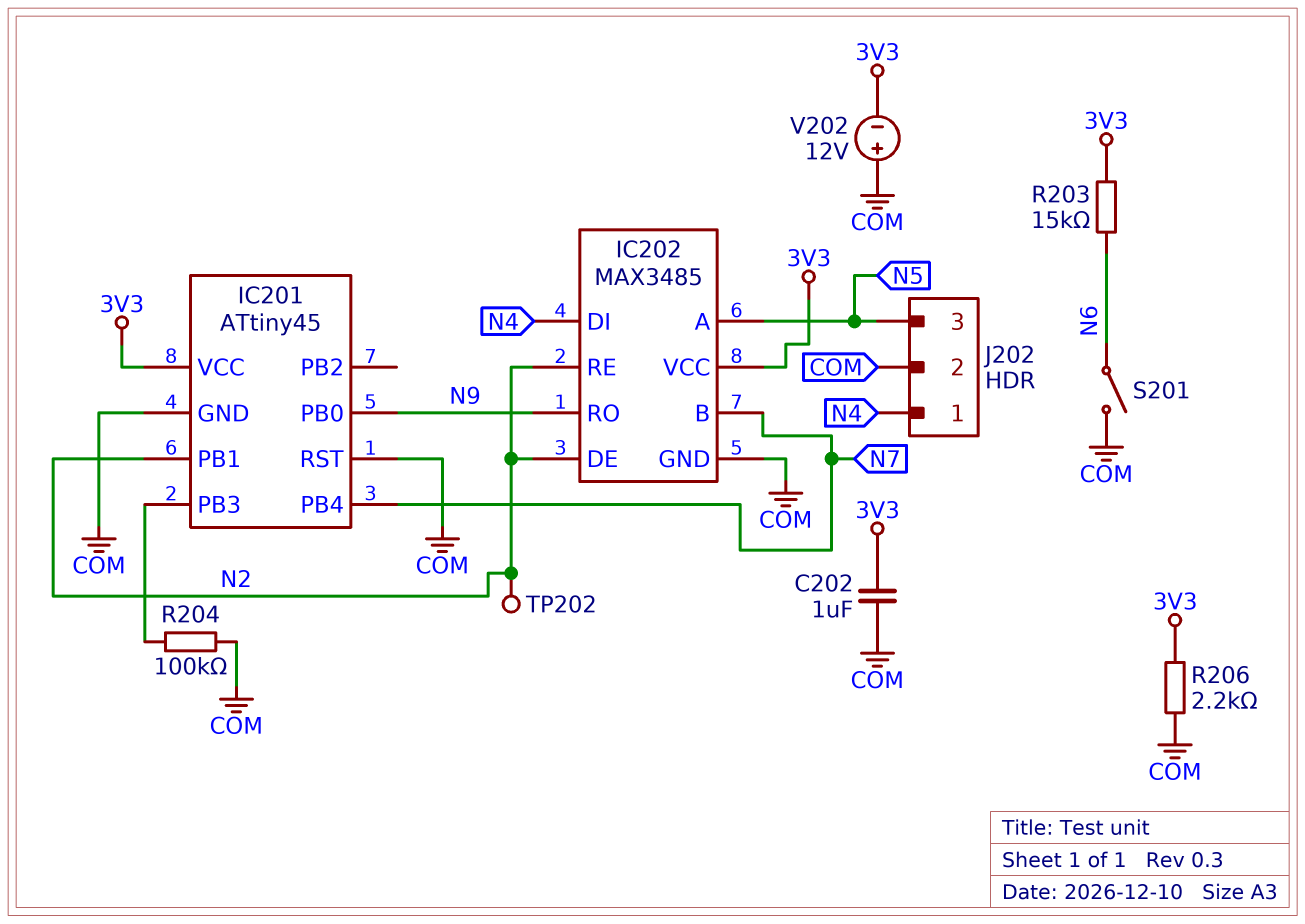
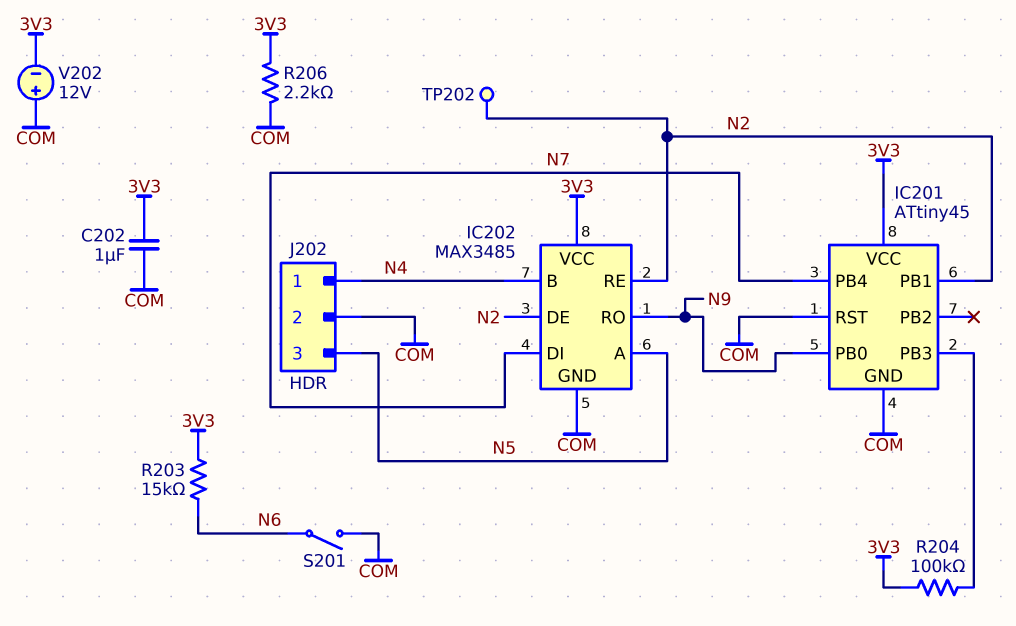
IC202 pin B: N7 -> N4
IC202 pin DI: N4 -> N7
R204: 100k (COM, IC201/PB3) -> 100k (3V3, IC201/PB3)

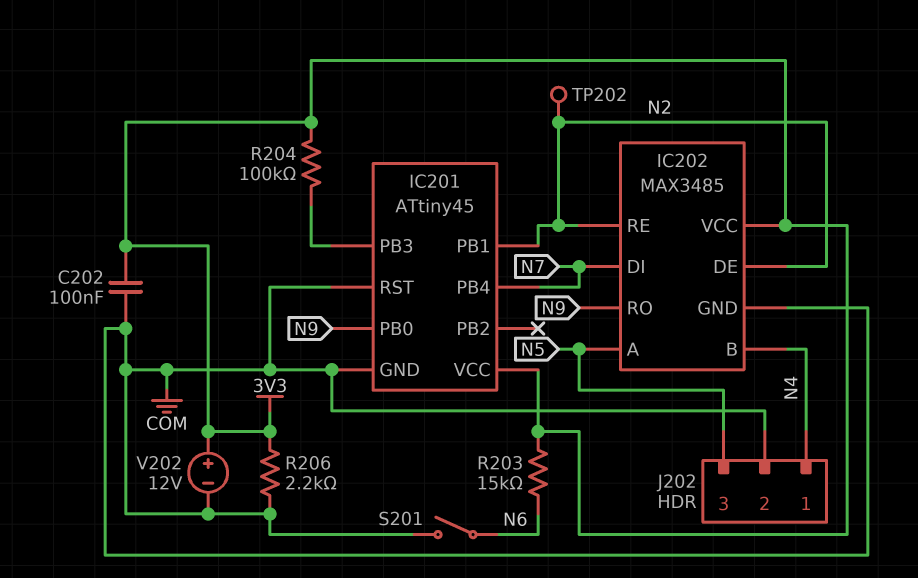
C202: 1uF (3V3, COM) -> 100nF (3V3, COM)
V202: 12V (plus COM, minus 3V3) -> 12V (plus 3V3, minus COM)

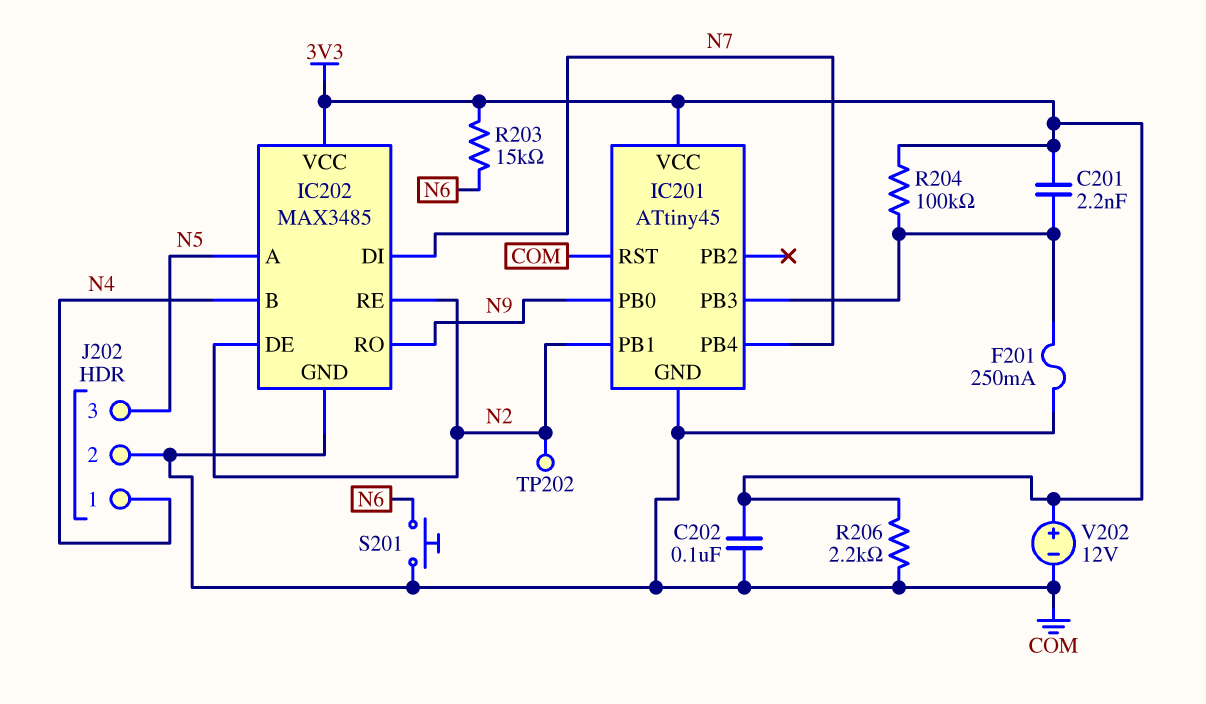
C201: none -> 2.2nF (3V3, IC201/PB3)
F201: none -> 250mA (COM, IC201/PB3)
S201: switch (COM, N6) -> button (COM, N6)

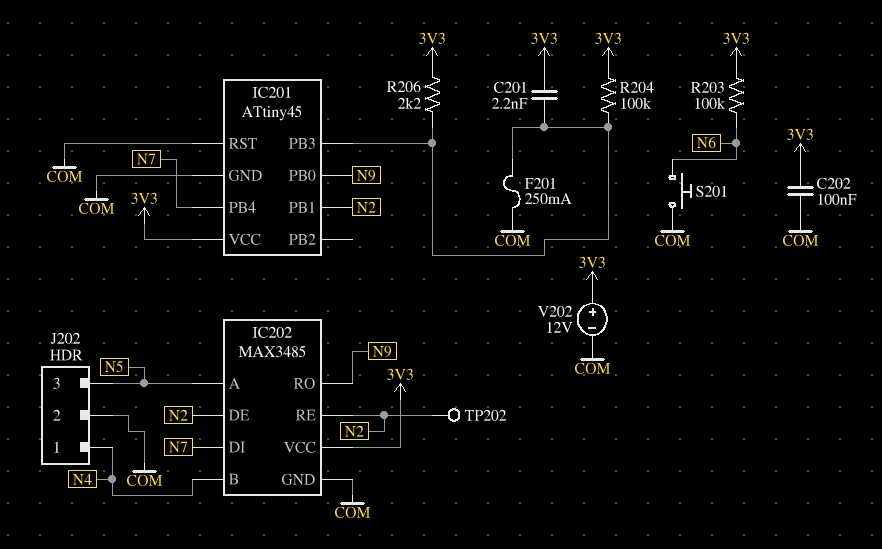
R203: 15k (3V3, N6) -> 100k (3V3, N6)
R206: 2.2k (3V3, COM) -> 2.2k (3V3, IC201/PB3)

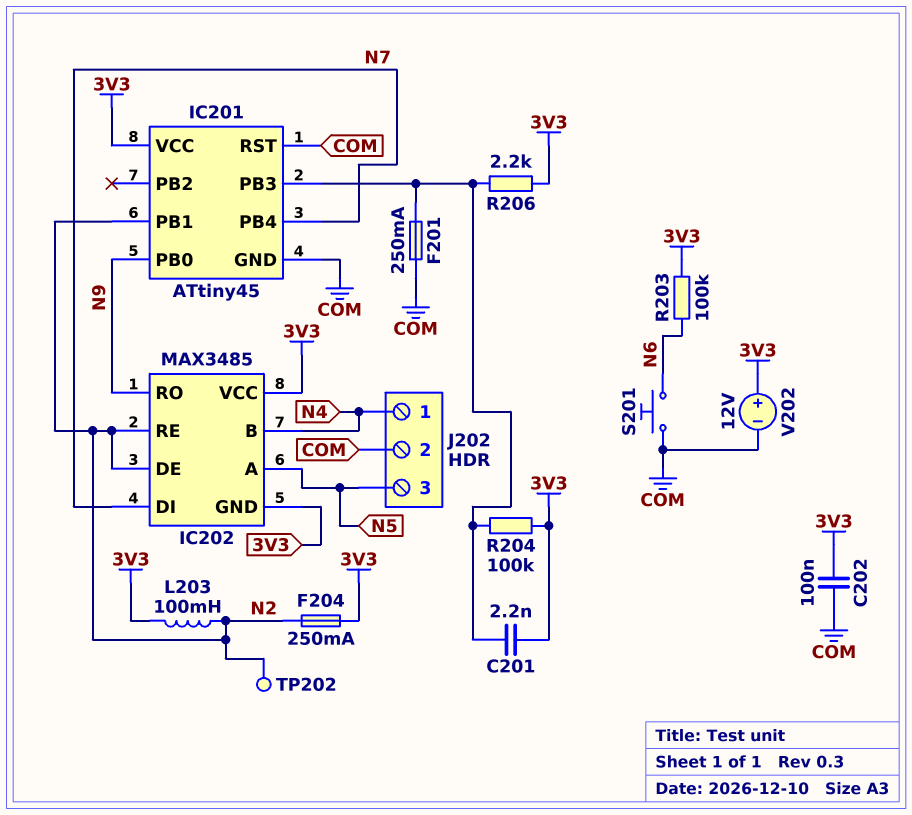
F204: none -> 250mA (3V3, N2)
IC202 pin GND: COM -> 3V3
L203: none -> 100mH (3V3, N2)

